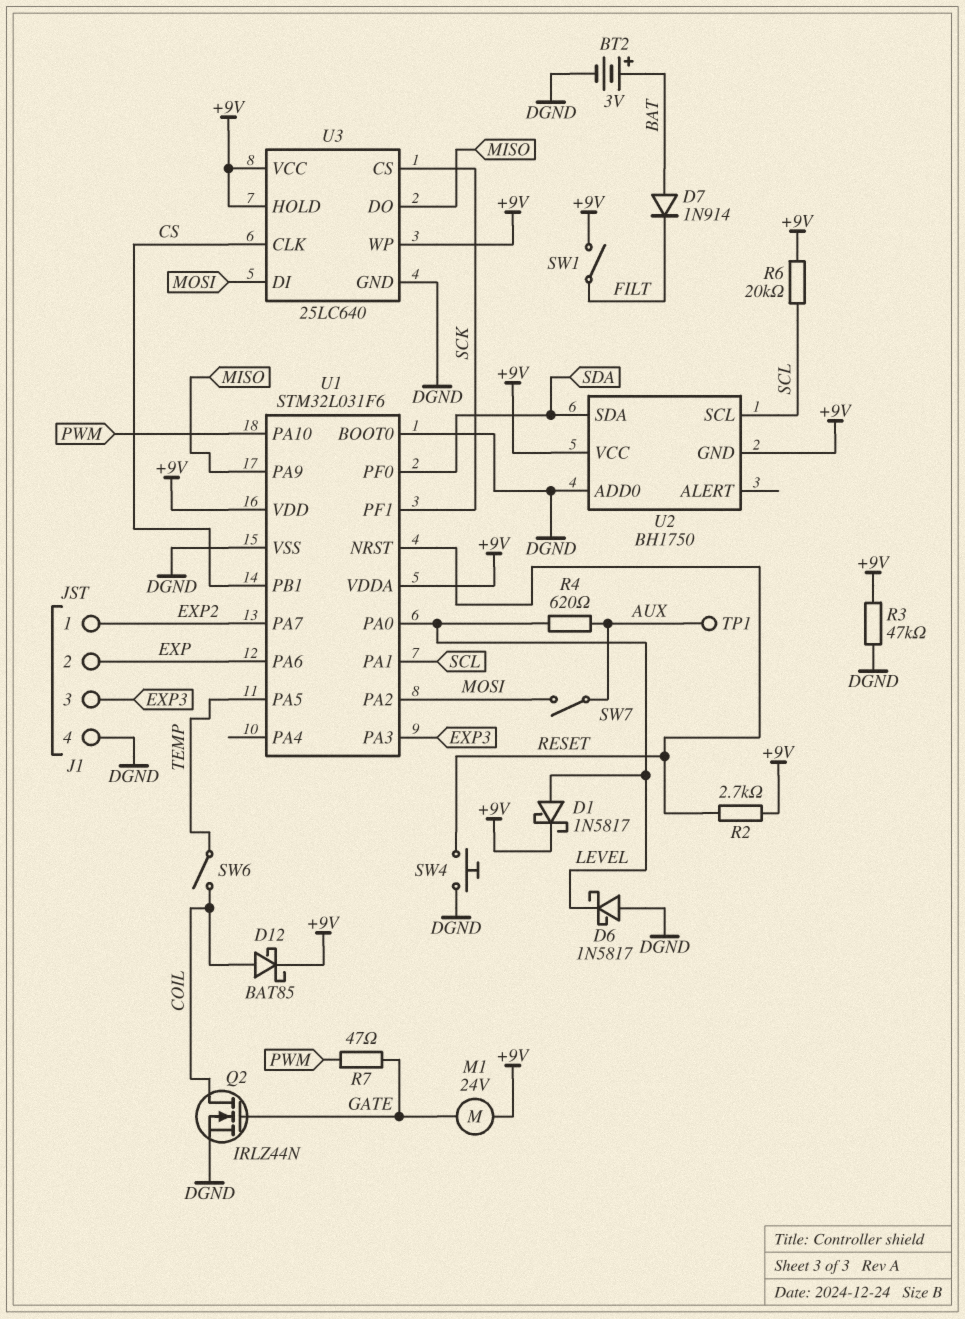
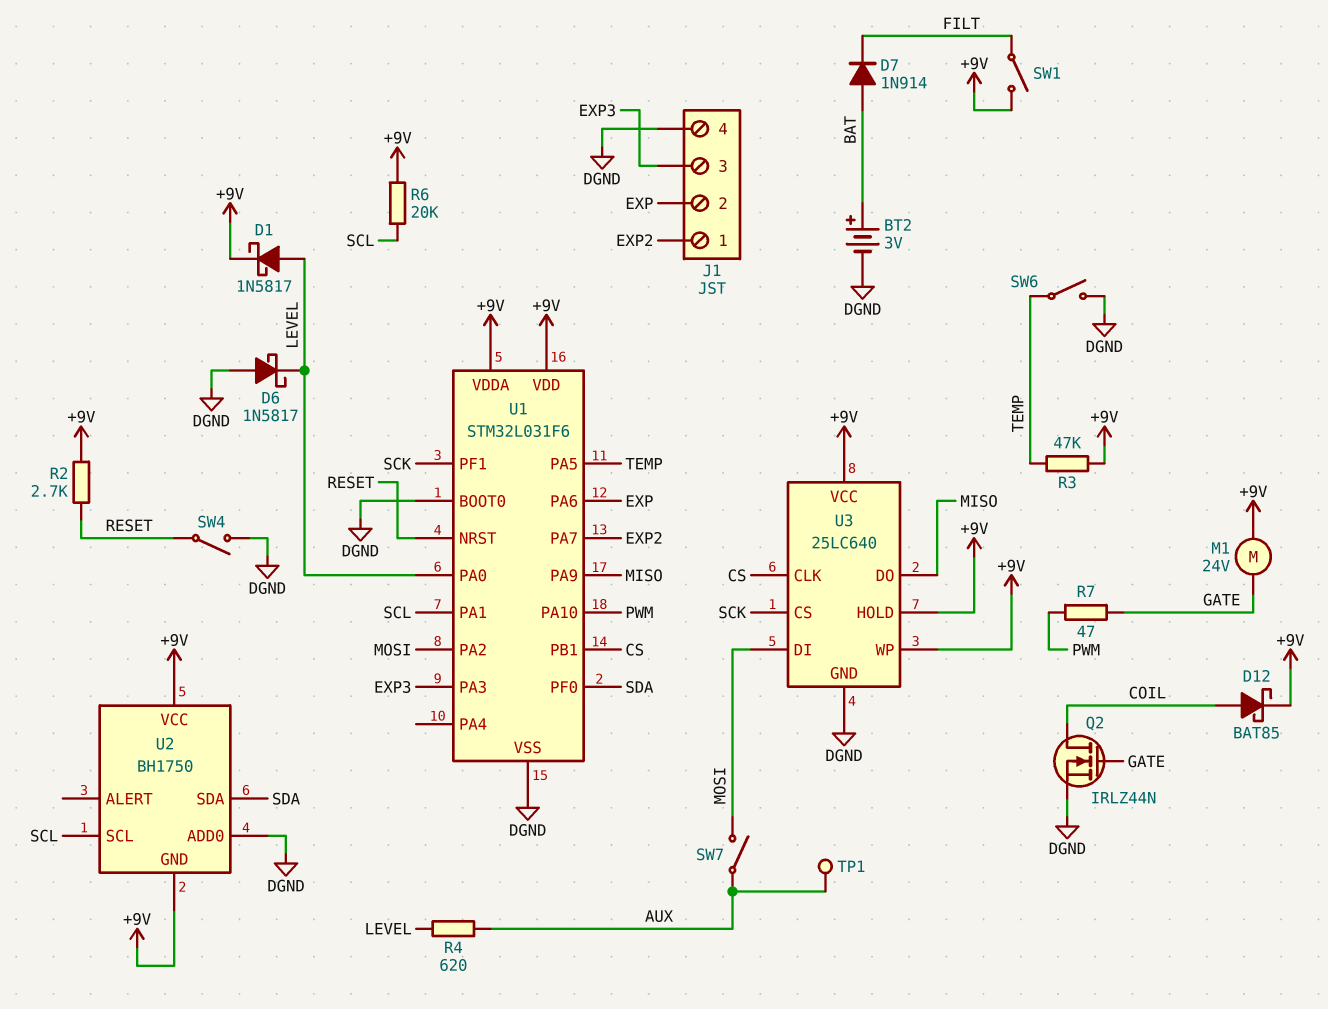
R3: 47k (+9V, DGND) -> 47k (+9V, TEMP)
SW4: button (DGND, RESET) -> switch (DGND, RESET)
SW6: switch (COIL, TEMP) -> switch (DGND, TEMP)

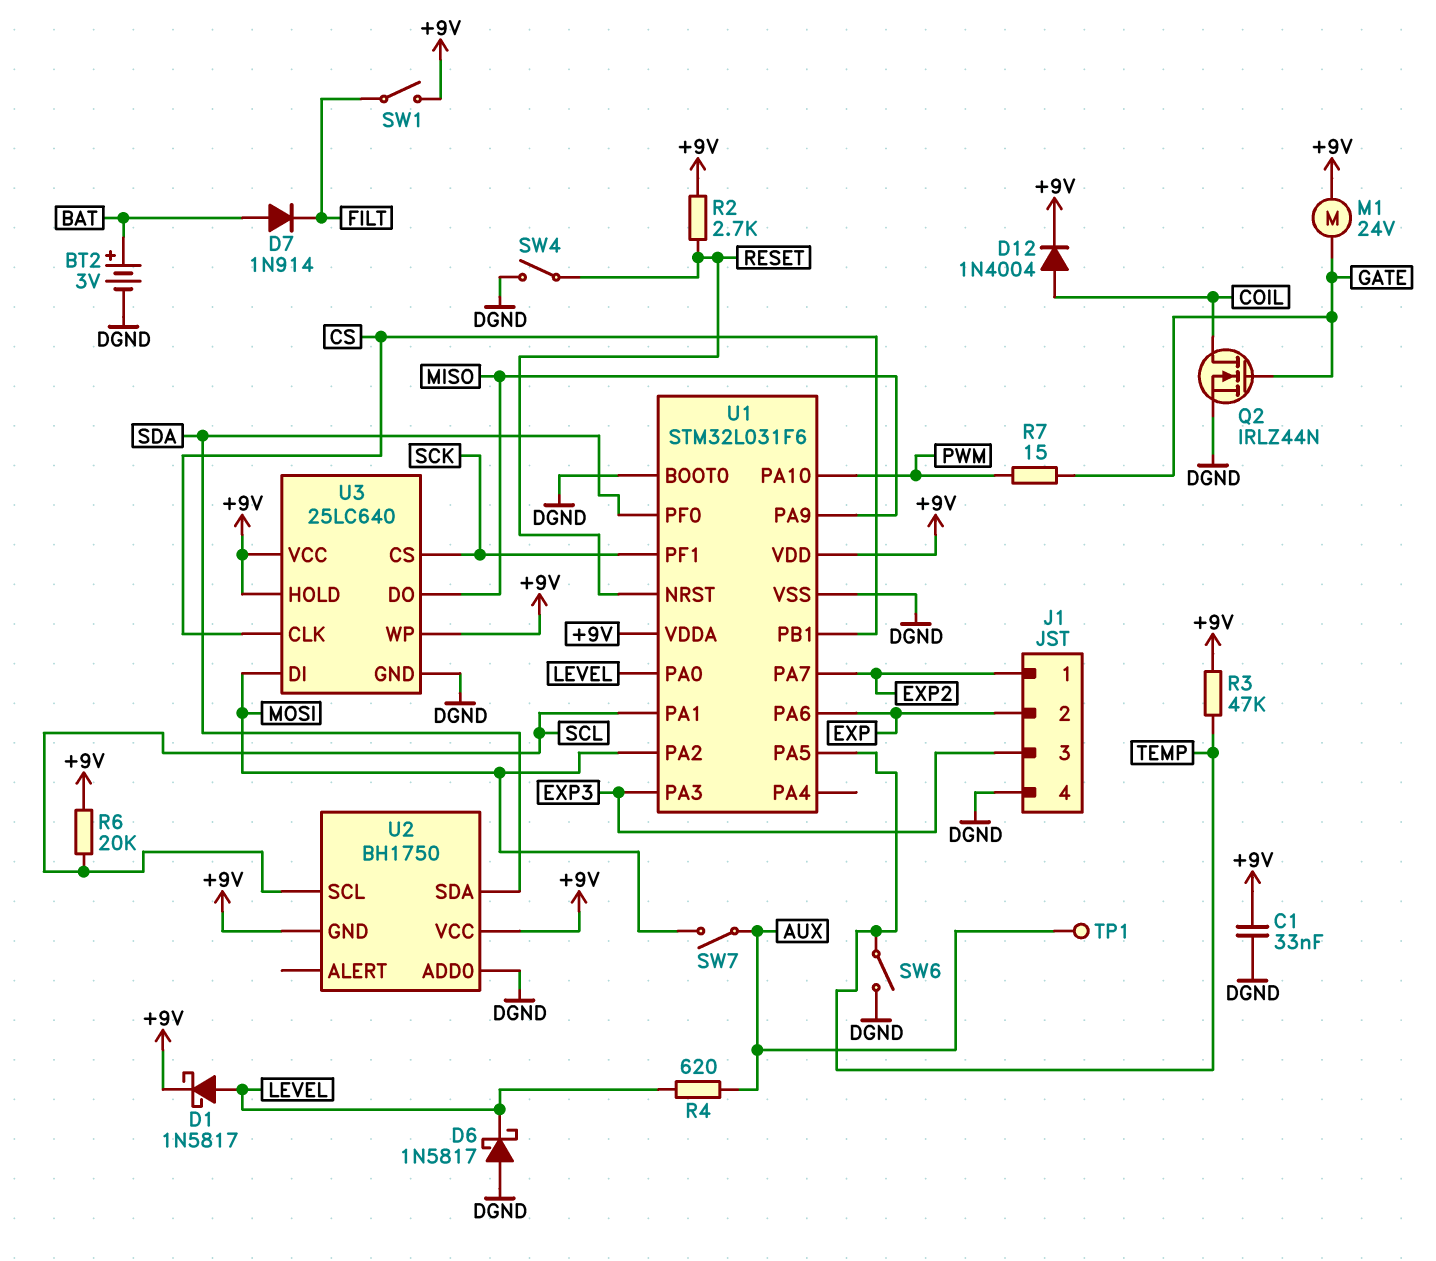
C1: none -> 33nF (+9V, DGND)
D12: schottky BAT85 (A COIL, K +9V) -> diode 1N4004 (A COIL, K +9V)
R7: 47 (GATE, PWM) -> 15 (GATE, PWM)

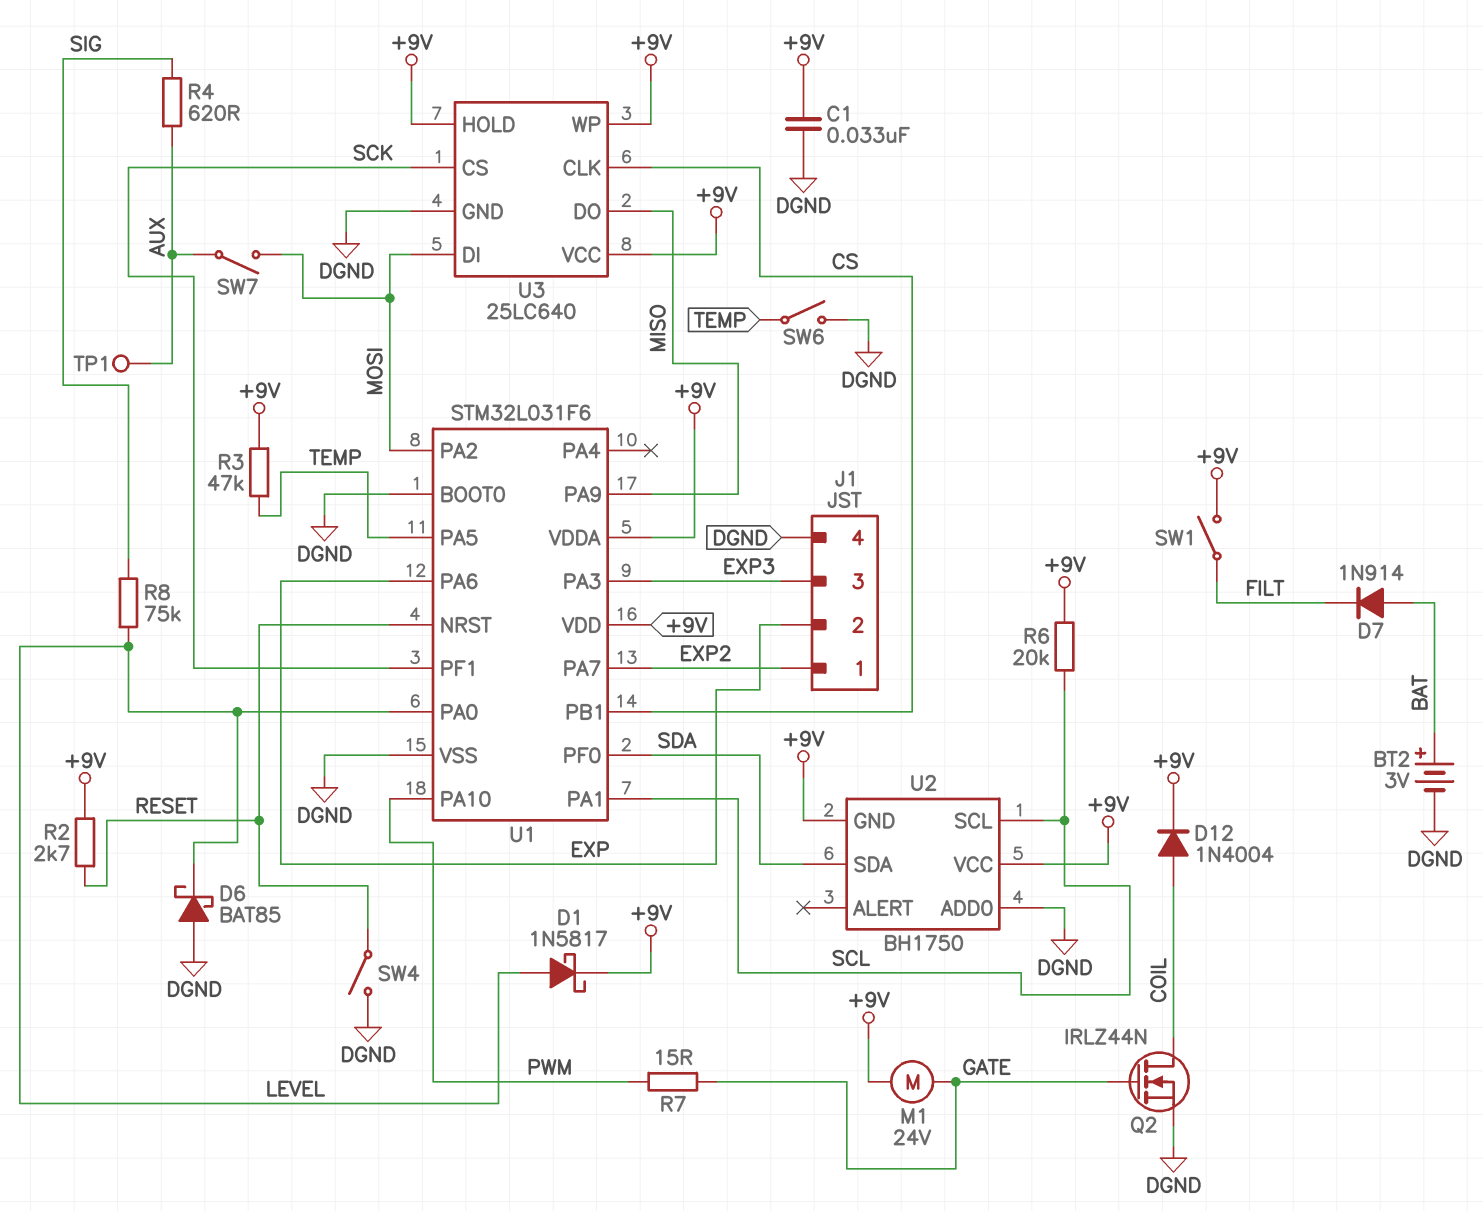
D6: schottky 1N5817 (A DGND, K LEVEL) -> schottky BAT85 (A DGND, K LEVEL)
R4: 620 (AUX, LEVEL) -> 620 (AUX, SIG)
R8: none -> 75k (LEVEL, SIG)

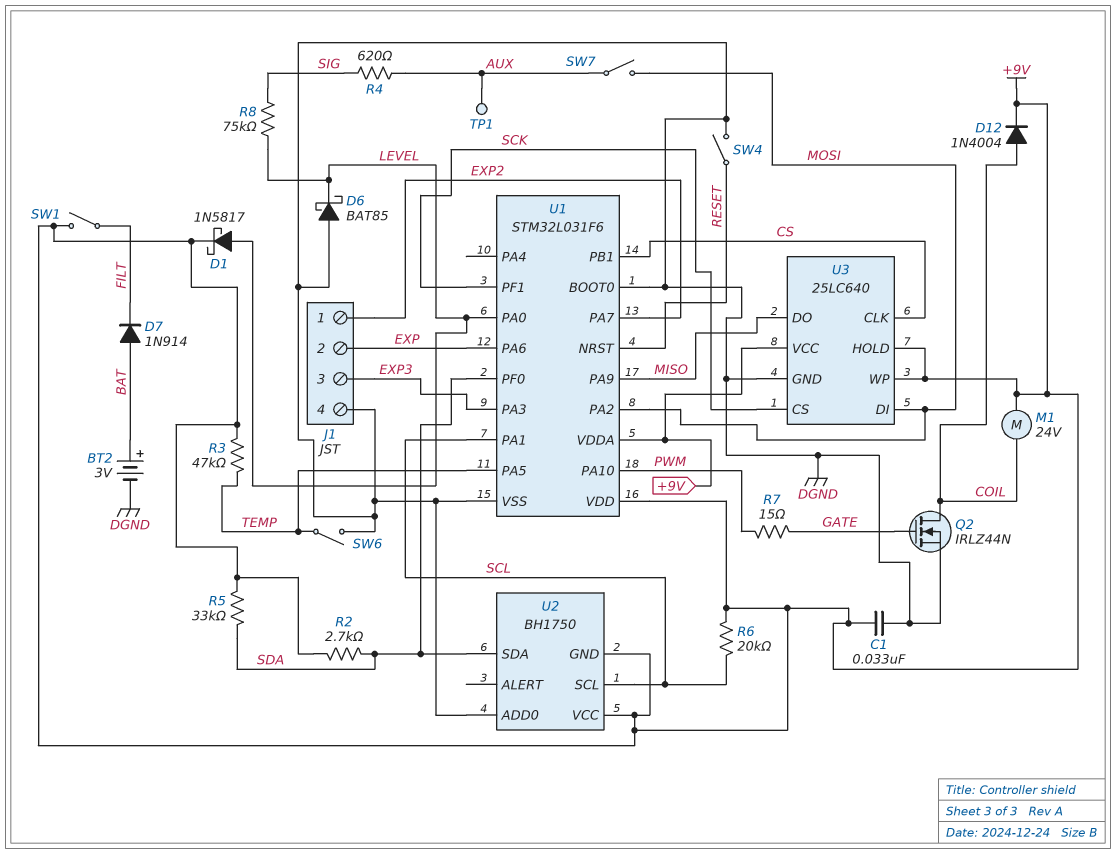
M1: motor 24V (+9V, GATE) -> motor 24V (+9V, COIL)
R2: 2.7k (+9V, RESET) -> 2.7k (+9V, SDA)
R5: none -> 33k (+9V, SDA)

